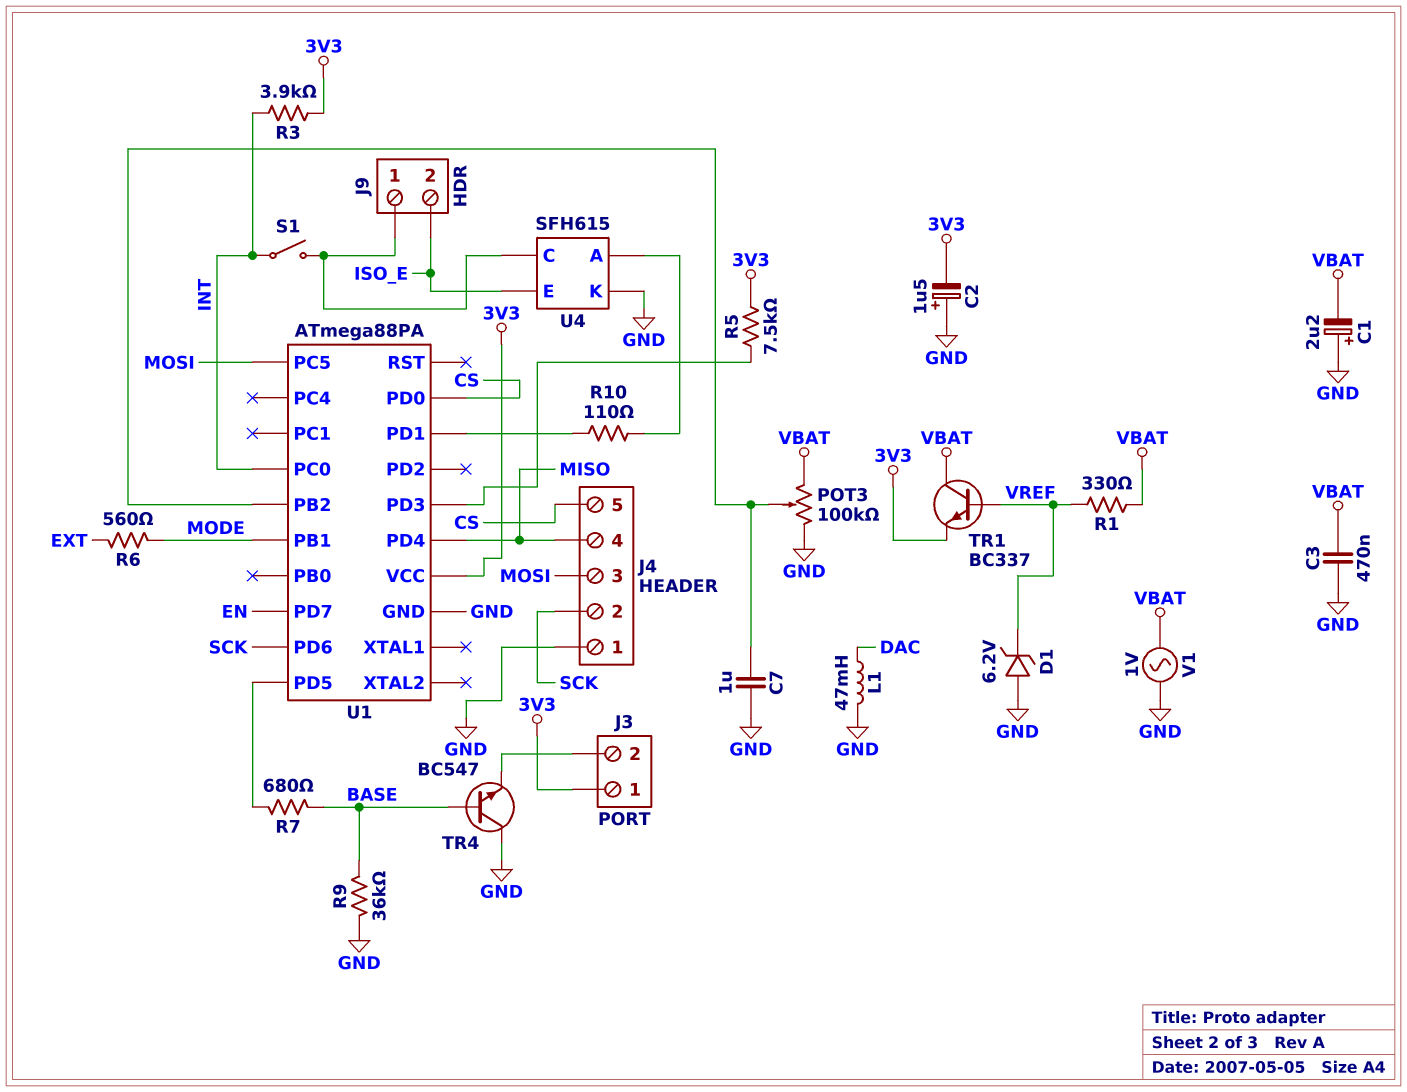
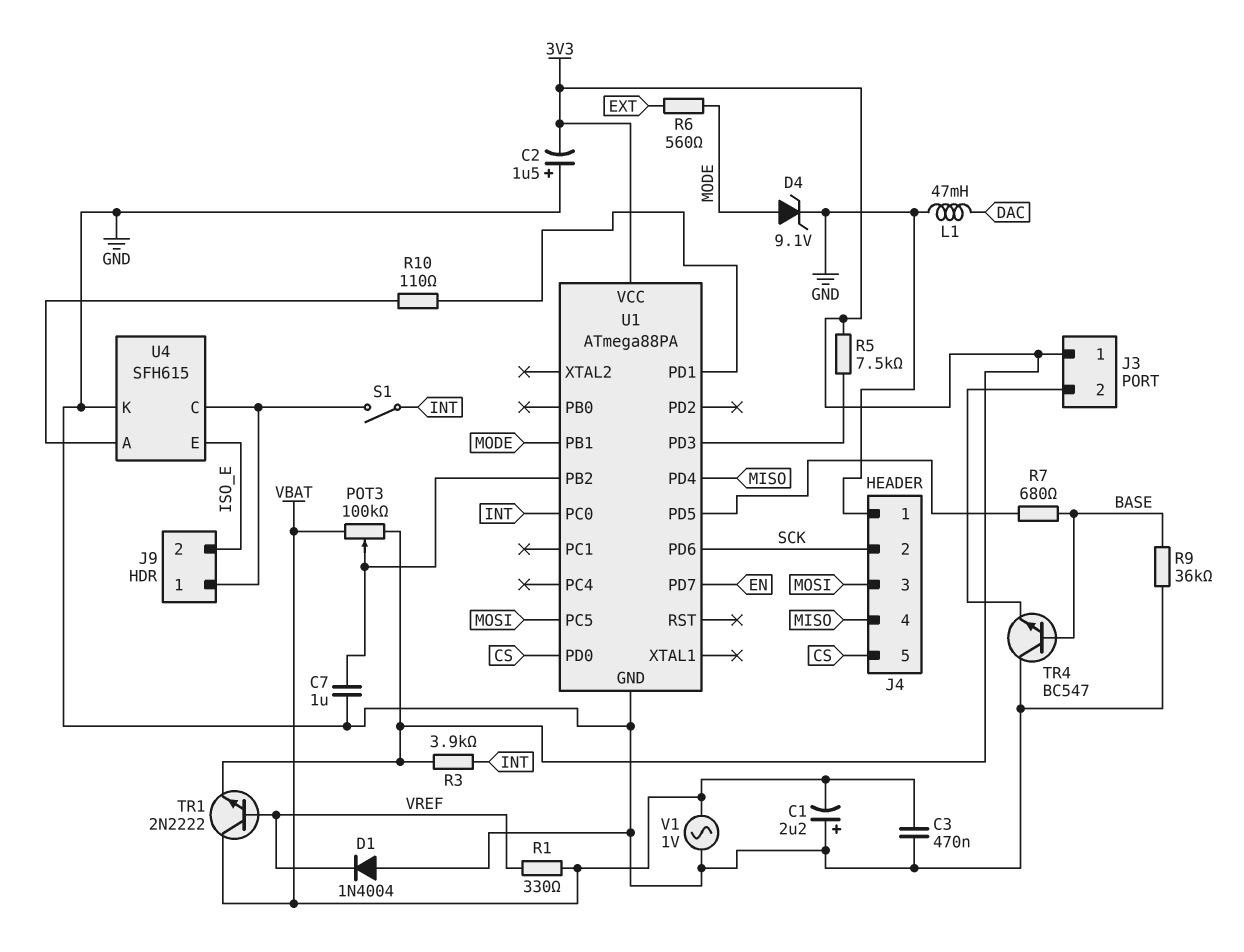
D1: zener 6.2V (A GND, K VREF) -> diode 1N4004 (A GND, K VREF)
D4: none -> zener 9.1V (A MODE, K GND)
POT3: 100k (GND, VBAT, wiper U1/PB2) -> 100k (3V3, VBAT, wiper U1/PB2)
TR1: NPN BC337 (B VREF, C VBAT, E 3V3) -> NPN 2N2222 (B VREF, C VBAT, E 3V3)

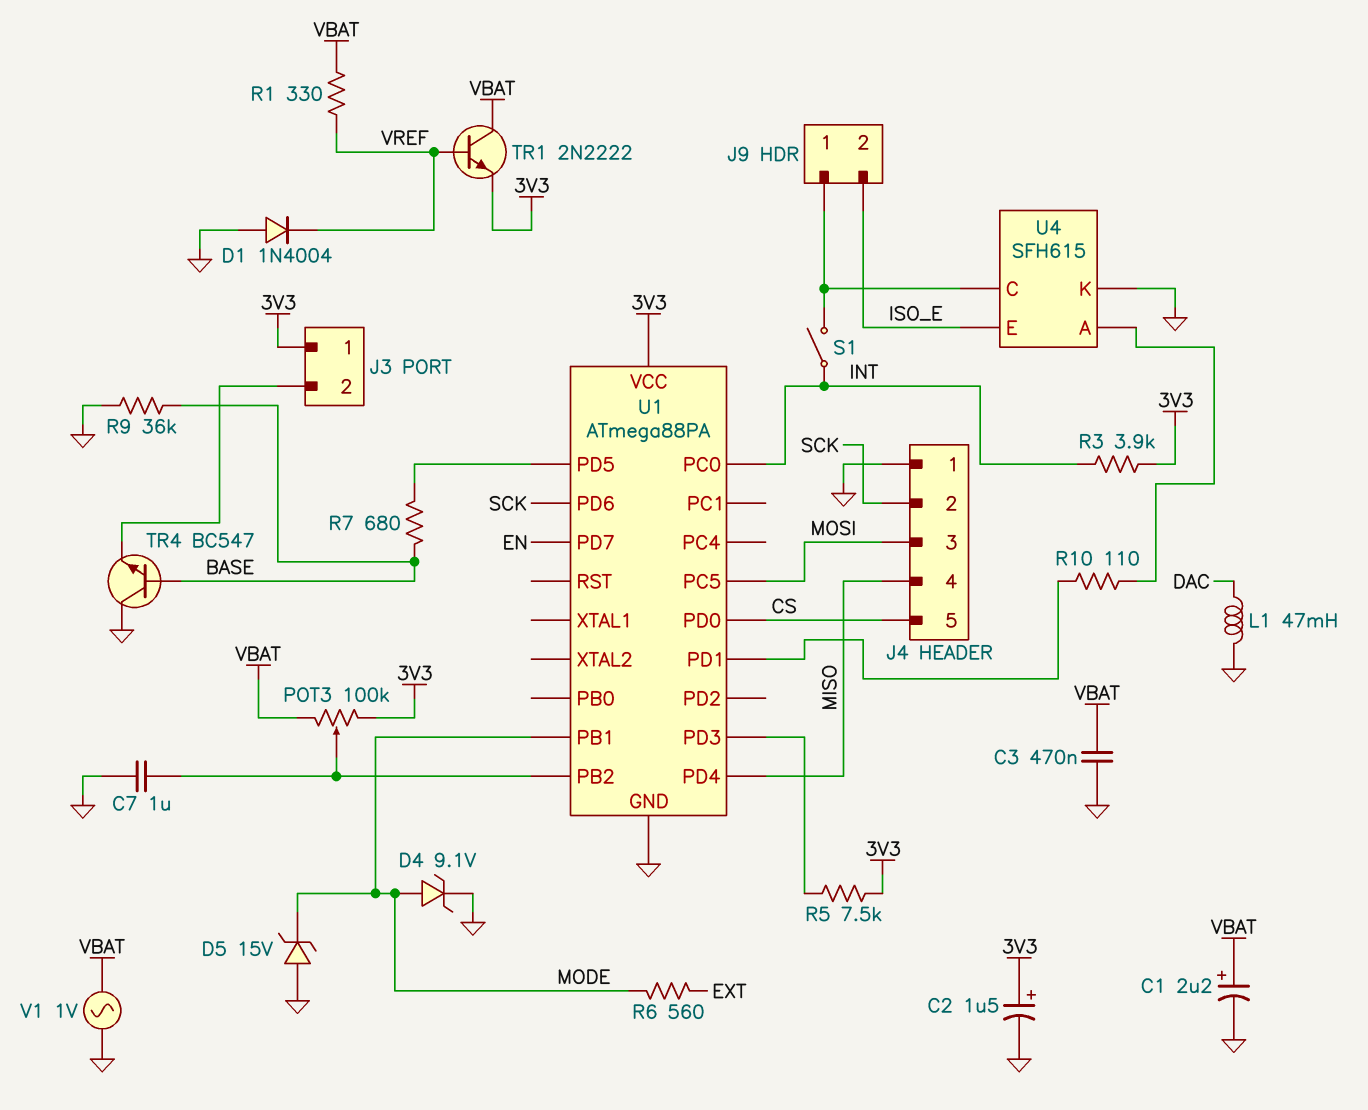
C1: 2.2uF (plus GND, minus VBAT) -> 2.2uF (plus VBAT, minus GND)
C2: 1.5uF (plus GND, minus 3V3) -> 1.5uF (plus 3V3, minus GND)
D5: none -> zener 15V (A GND, K MODE)

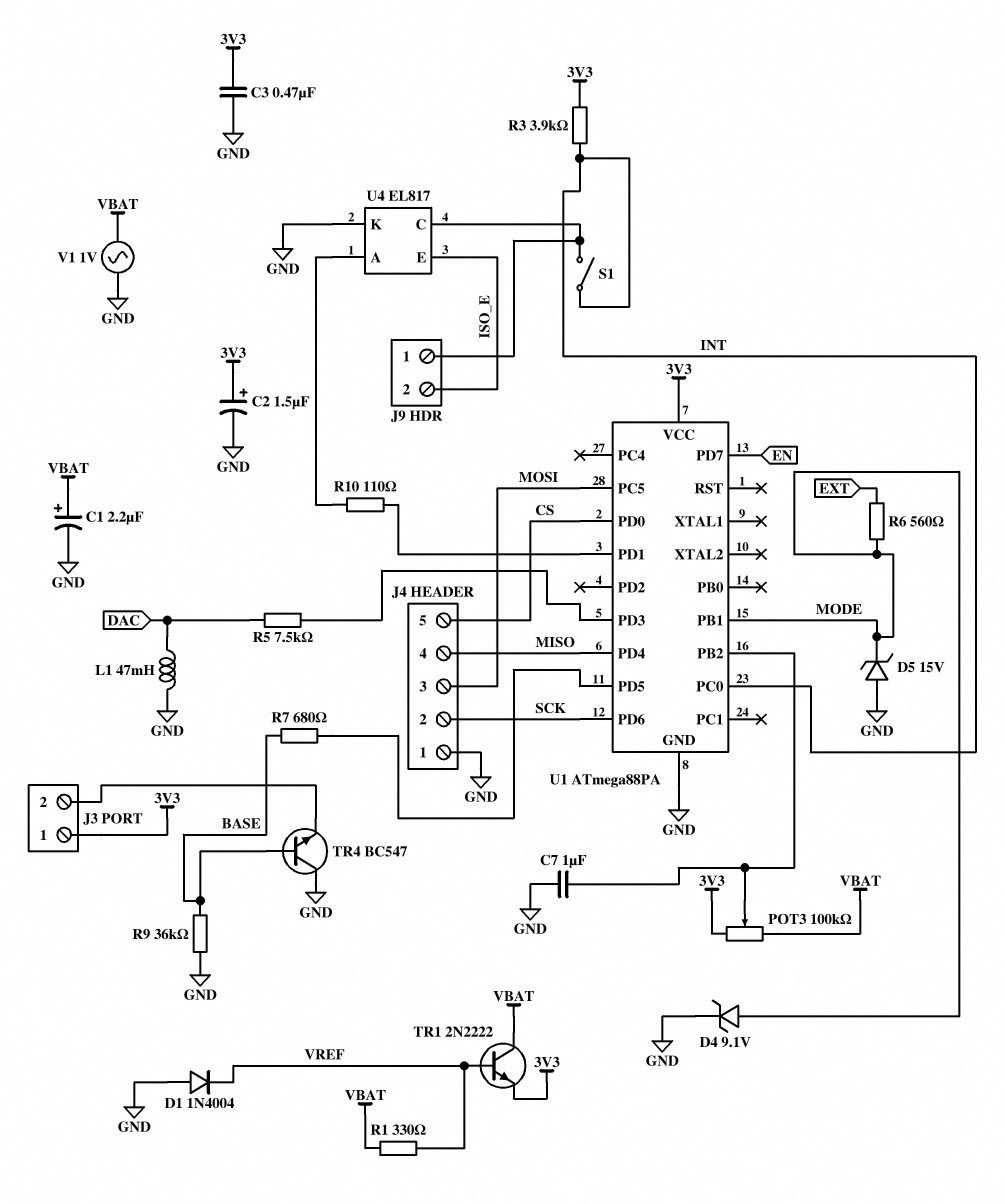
C3: 470nF (GND, VBAT) -> 470nF (3V3, GND)
R5: 7.5k (3V3, U1/PD3) -> 7.5k (DAC, U1/PD3)
U4: SFH615 -> EL817

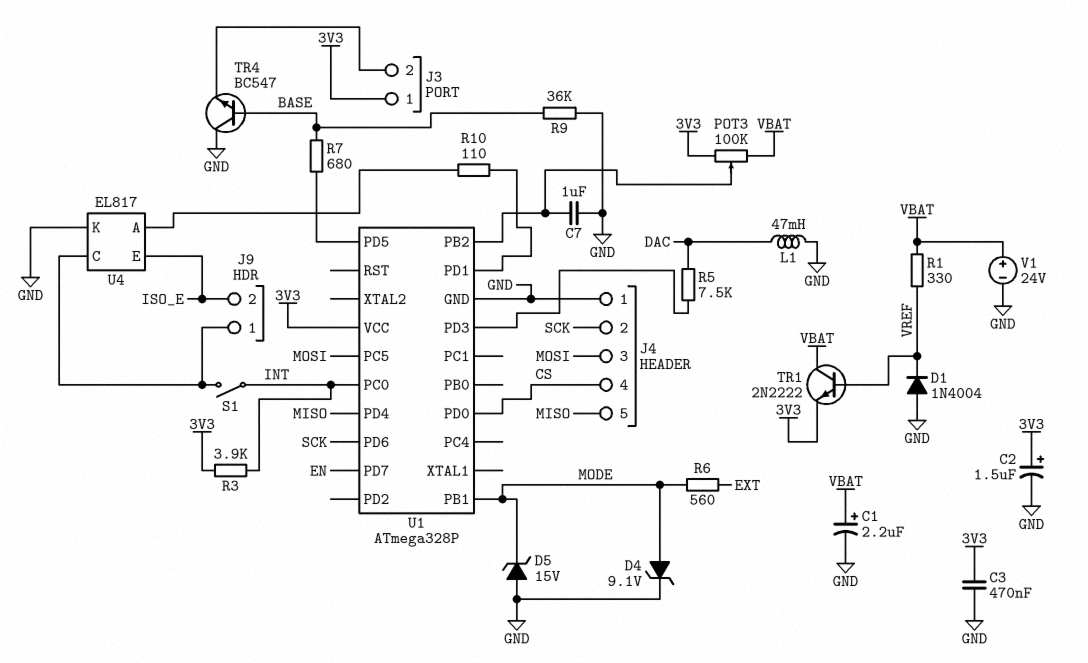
J4 pin 4: MISO -> CS
J4 pin 5: CS -> MISO
U1: ATmega88PA -> ATmega328P
V1: AC 1V (GND, VBAT) -> 24V (plus VBAT, minus GND)

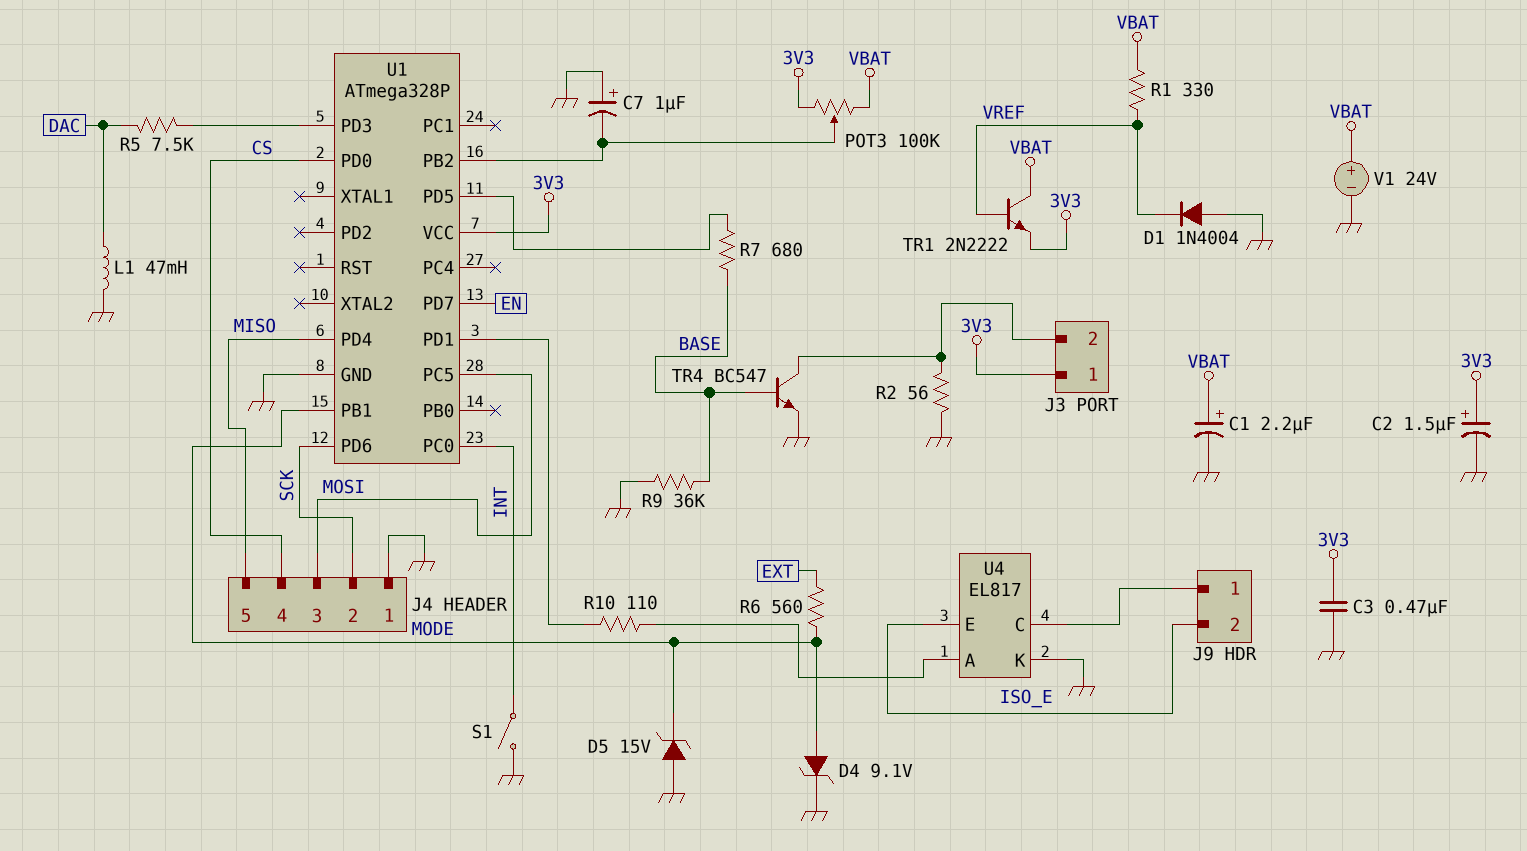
C7: 1uF (GND, U1/PB2) -> 1uF (plus GND, minus U1/PB2)
R2: none -> 56 (GND, J3/2)
R3: 3.9k (3V3, INT) -> none
S1: switch (INT, J9/1) -> switch (GND, INT)
TR4: NPN BC547 (B BASE, C GND, E J3/2) -> NPN BC547 (B BASE, C J3/2, E GND)

